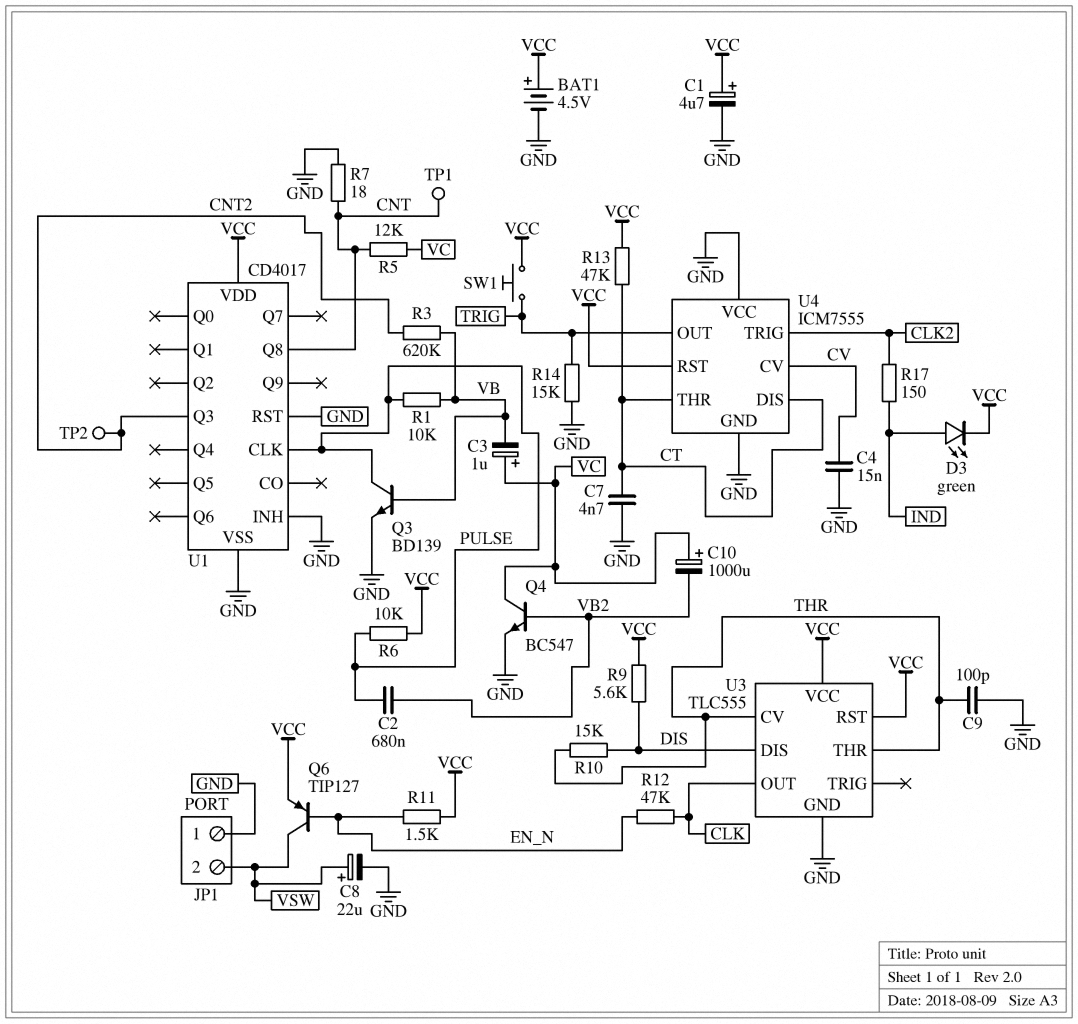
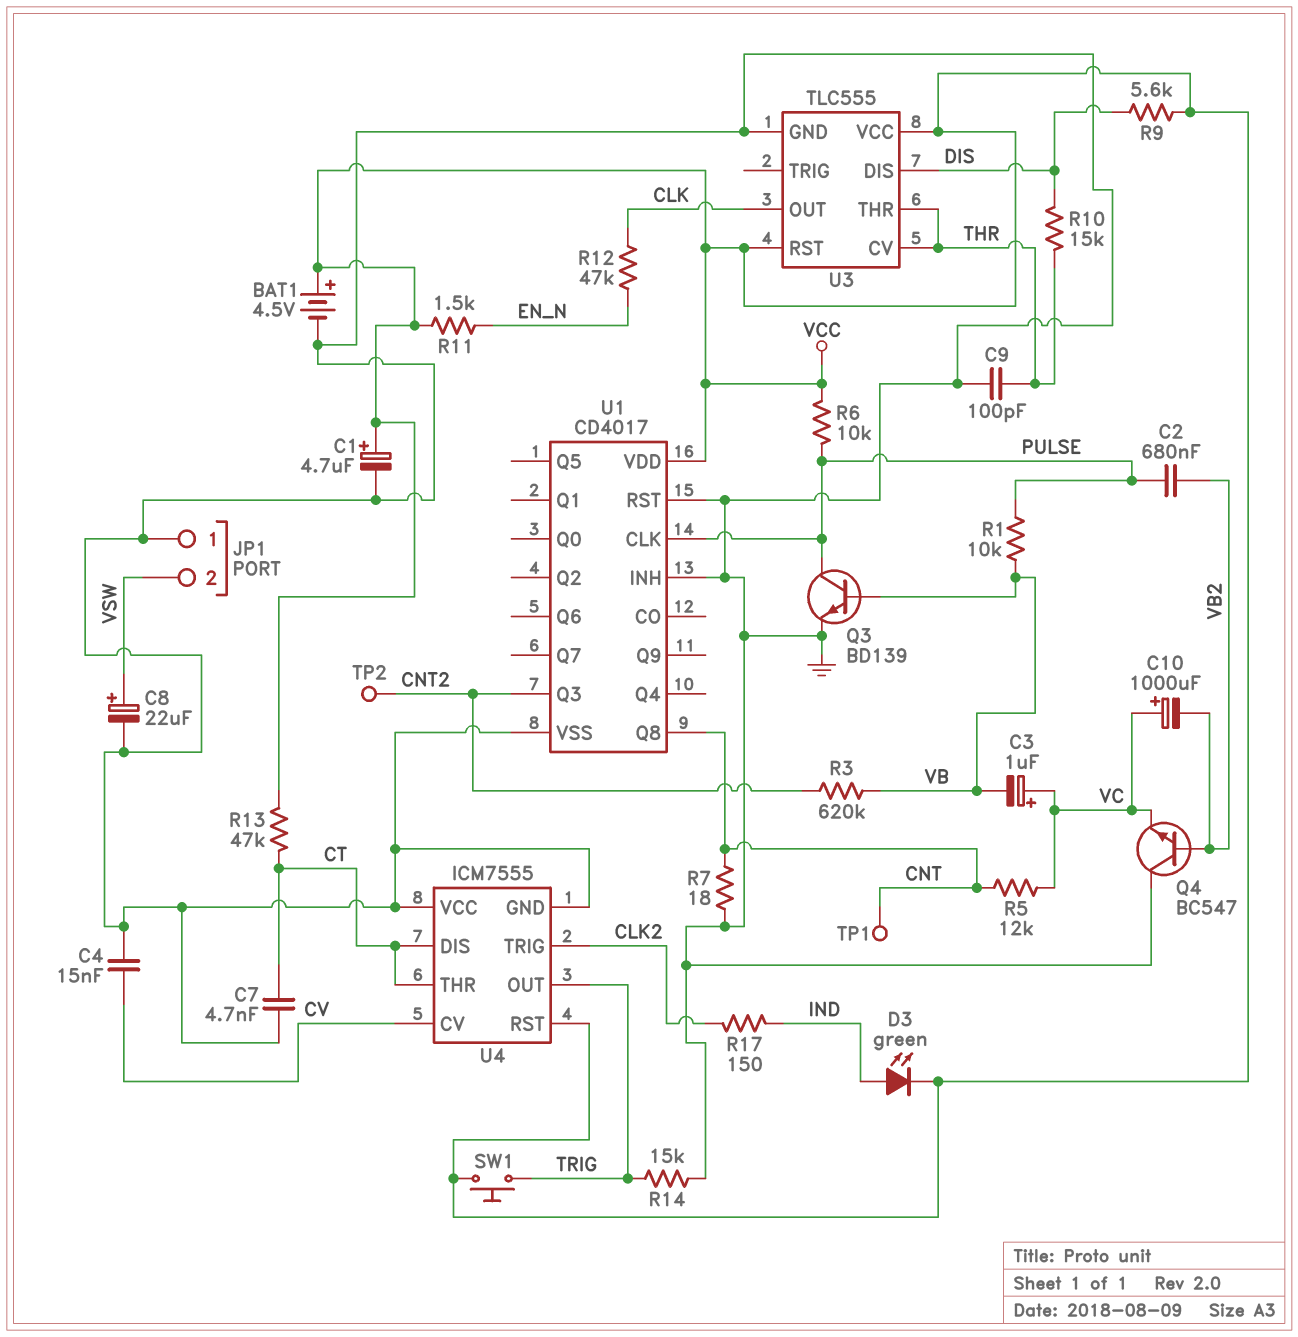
Q4: NPN BC547 (B VB2, C VC, E GND) -> NPN BC547 (B VB2, C GND, E VC)
Q6: PNP TIP127 (B EN_N, C VSW, E VCC) -> none

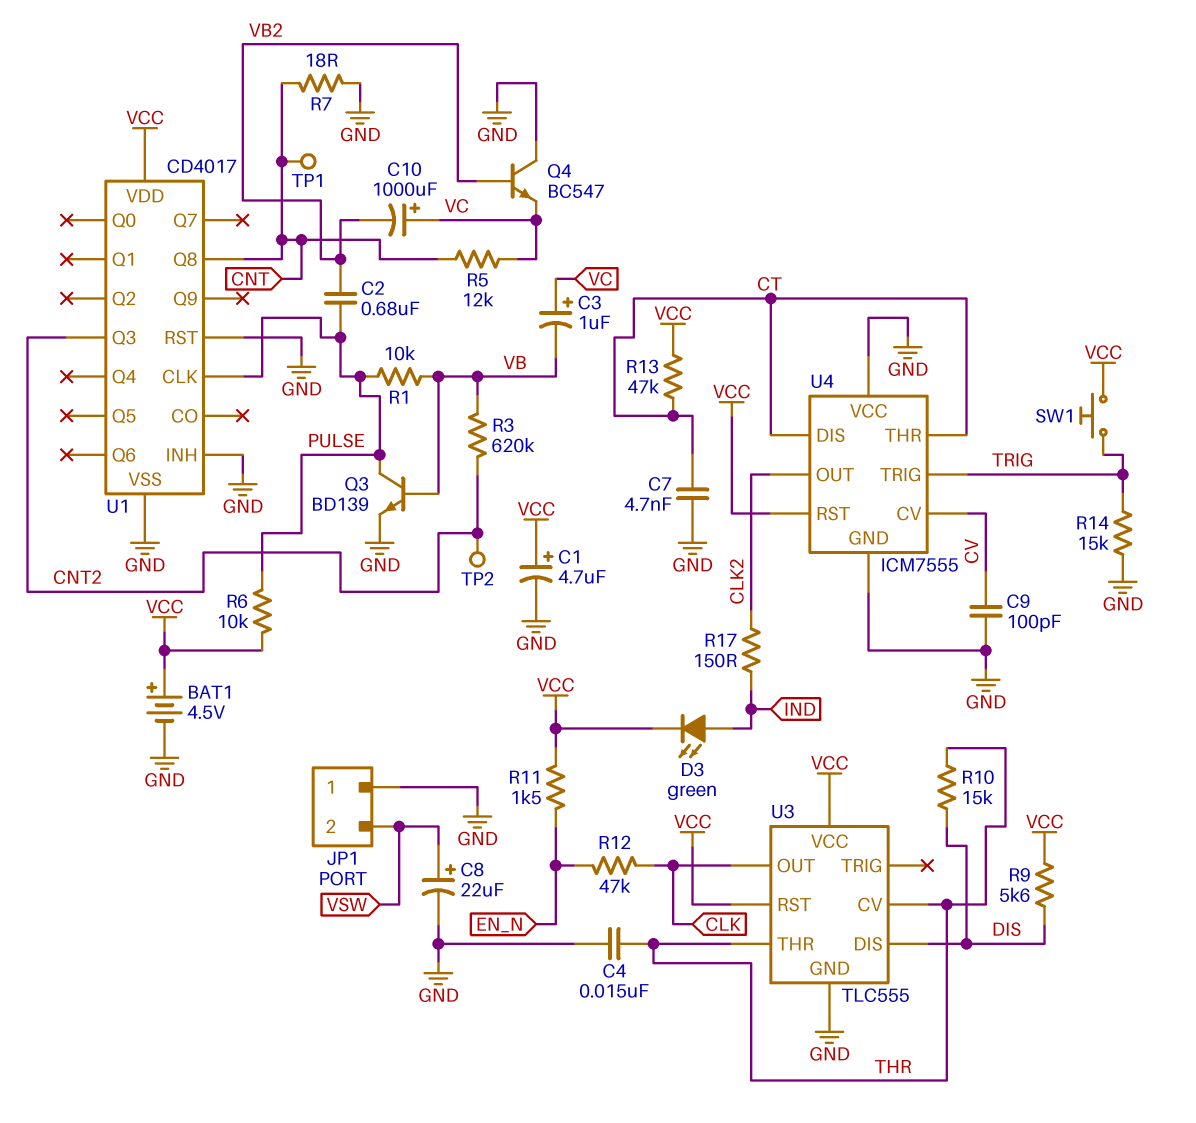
C4: 15nF (CV, GND) -> 15nF (GND, THR)
C9: 100pF (GND, THR) -> 100pF (CV, GND)
U4 pin OUT: TRIG -> CLK2
U4 pin TRIG: CLK2 -> TRIG

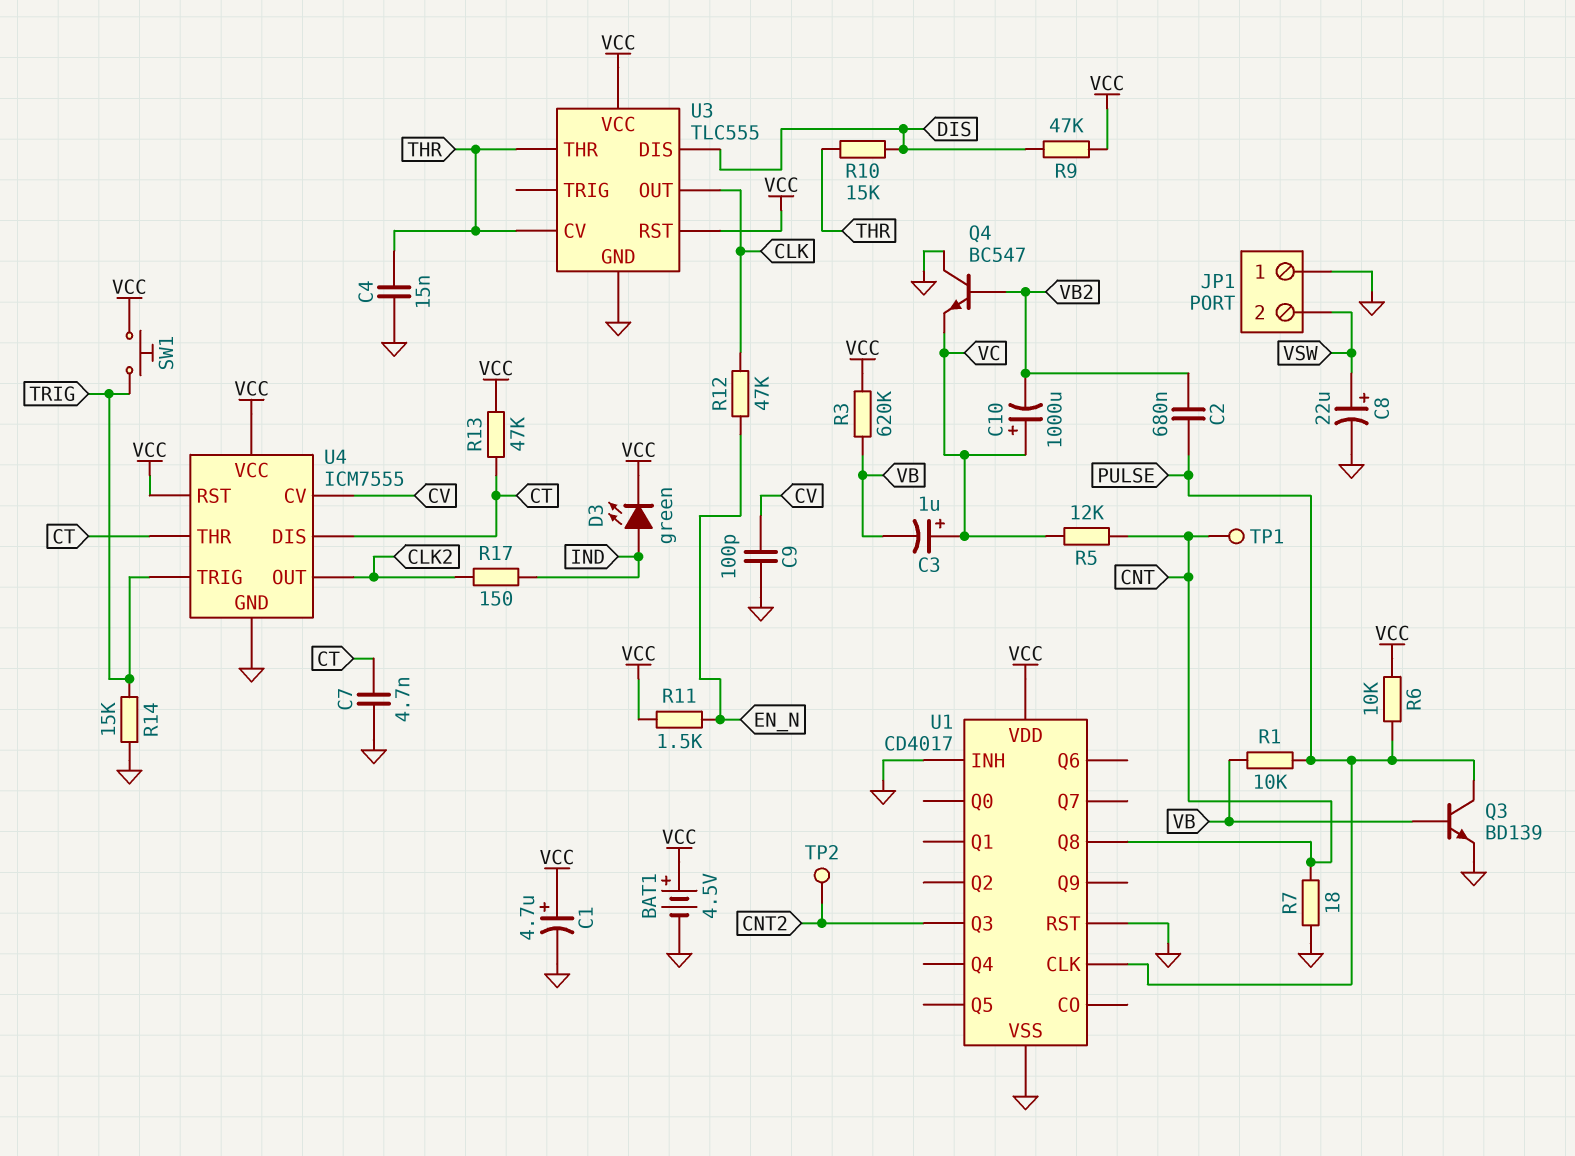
R3: 620k (CNT2, VB) -> 620k (VB, VCC)
R9: 5.6k (DIS, VCC) -> 47k (DIS, VCC)
U4 pin VCC: GND -> VCC

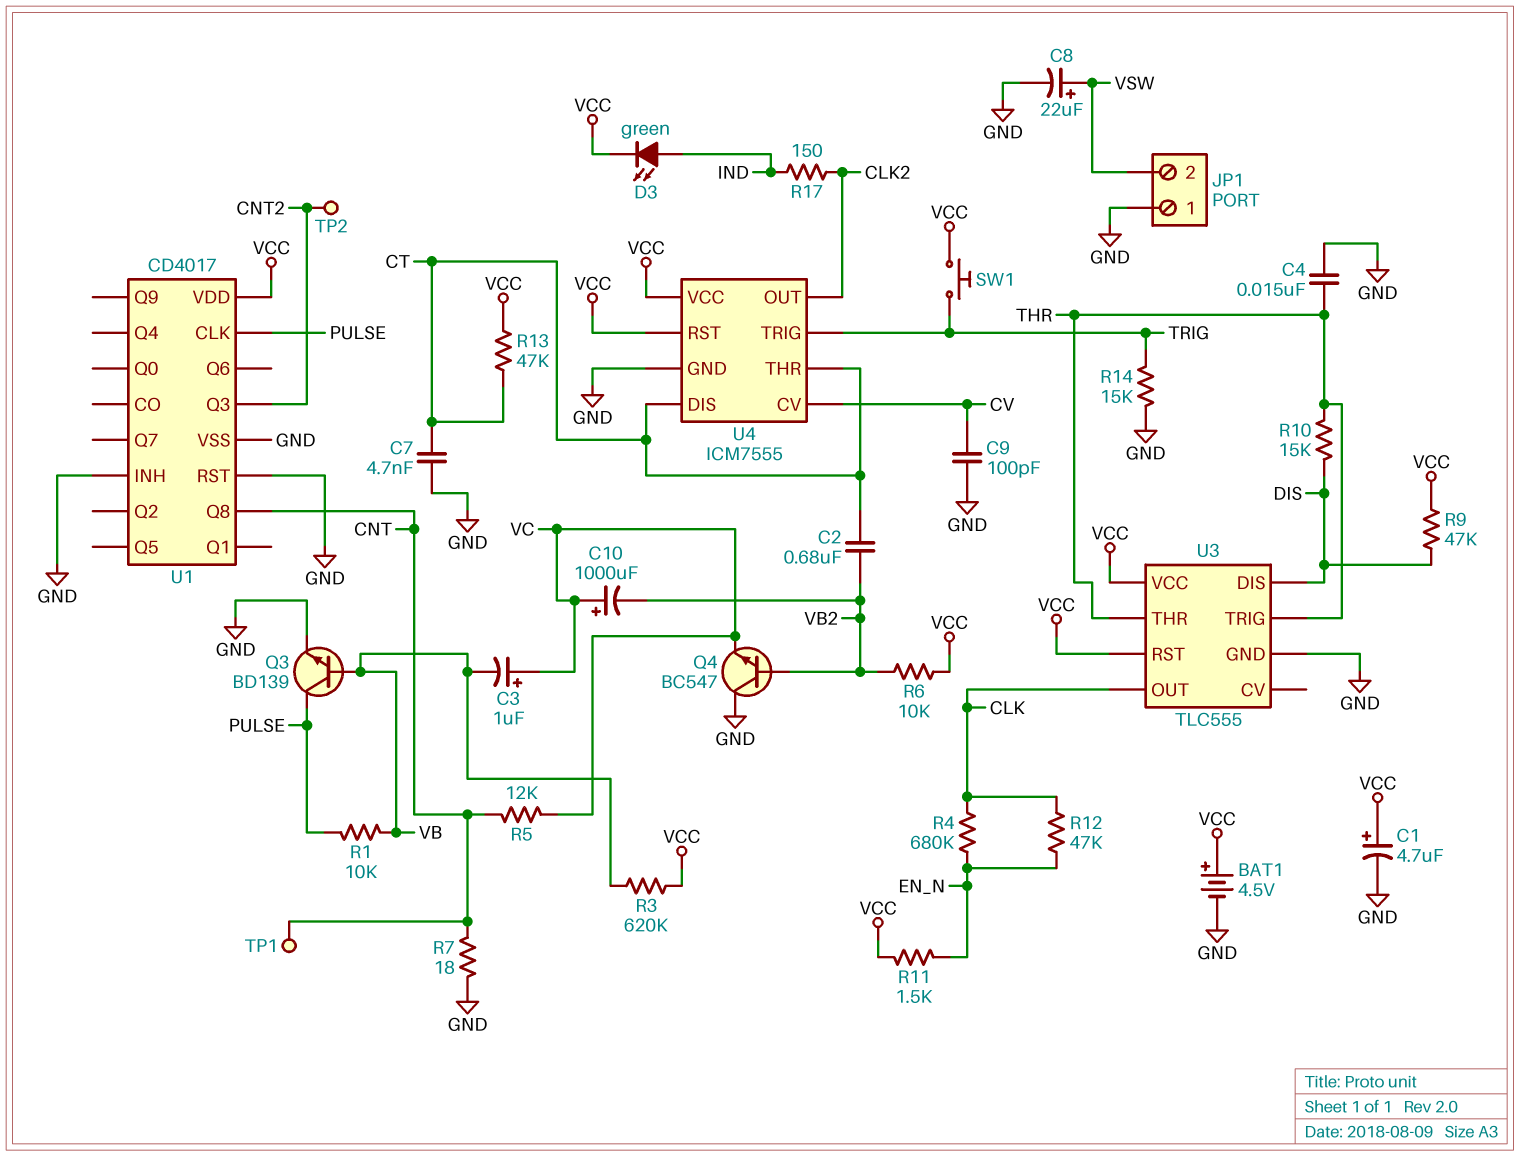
C2: 680nF (PULSE, VB2) -> 680nF (CT, VB2)
R4: none -> 680k (CLK, EN_N)
R6: 10k (PULSE, VCC) -> 10k (VB2, VCC)
U3 pin CV: THR -> none
U3 pin TRIG: none -> THR

